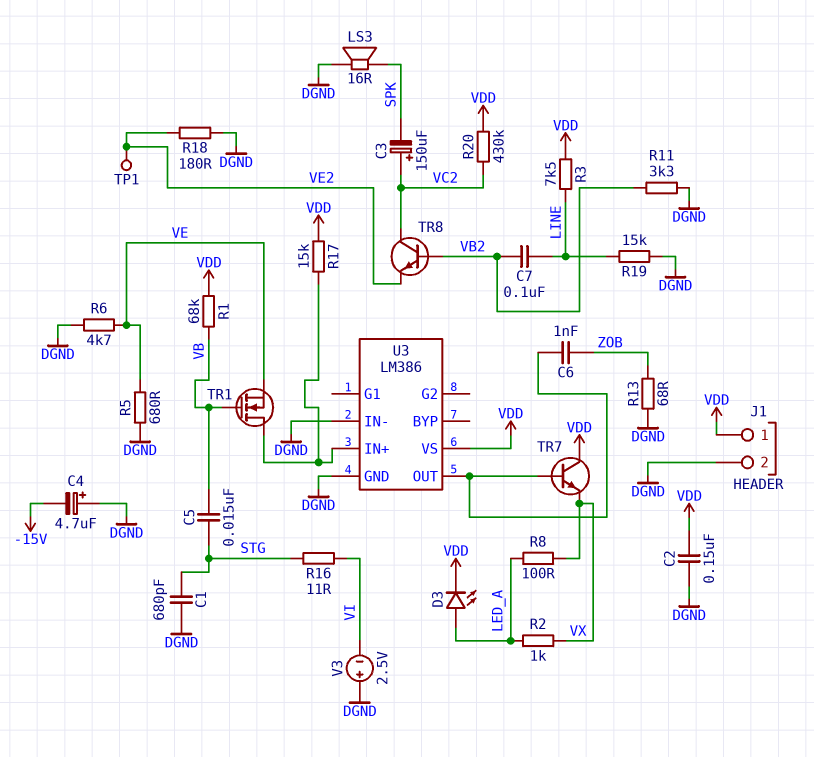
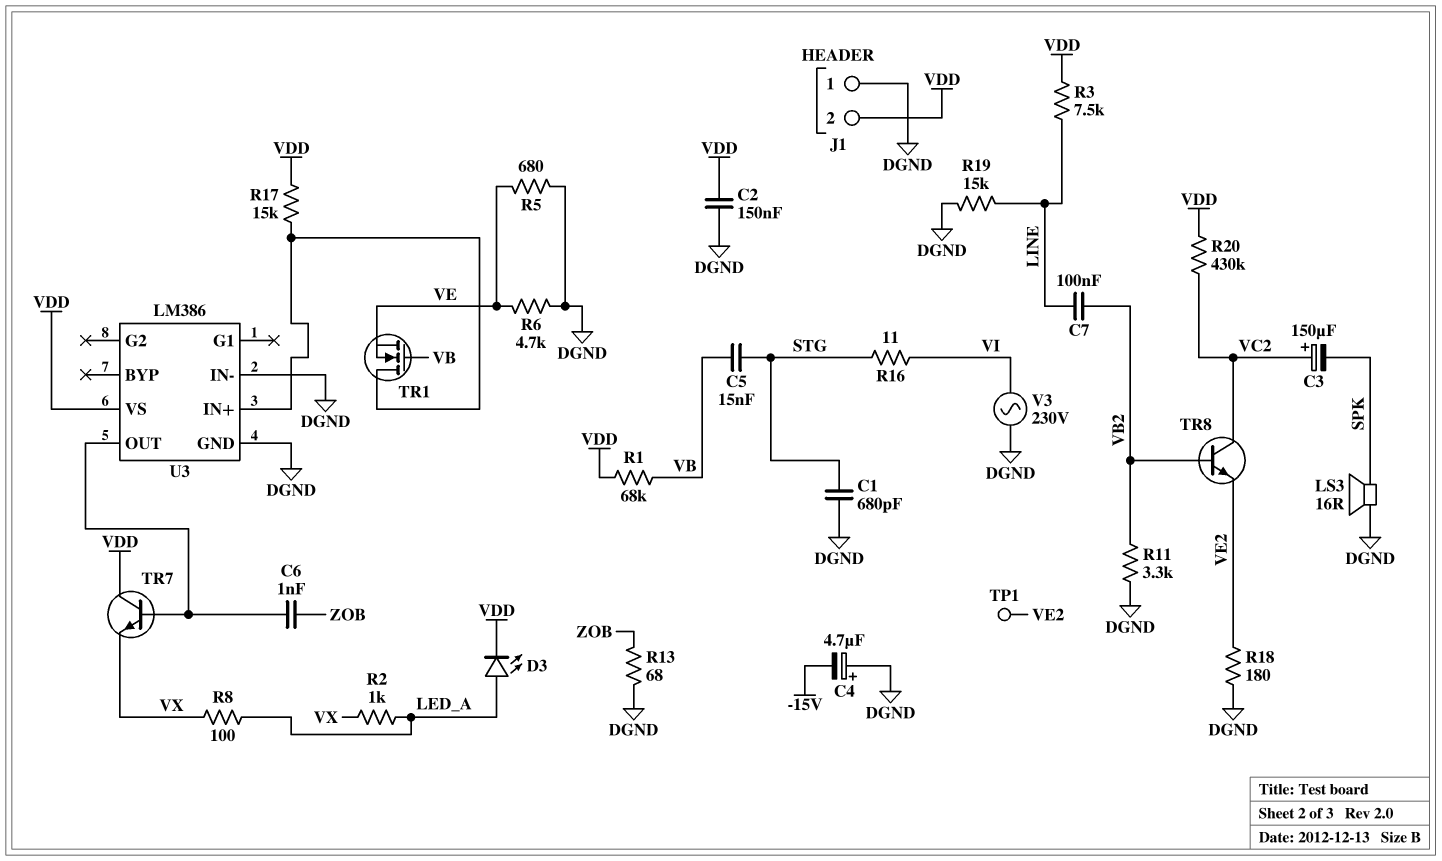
J1 pin 1: VDD -> DGND
J1 pin 2: DGND -> VDD
V3: 2.5V (plus DGND, minus VI) -> AC 230V (DGND, VI)

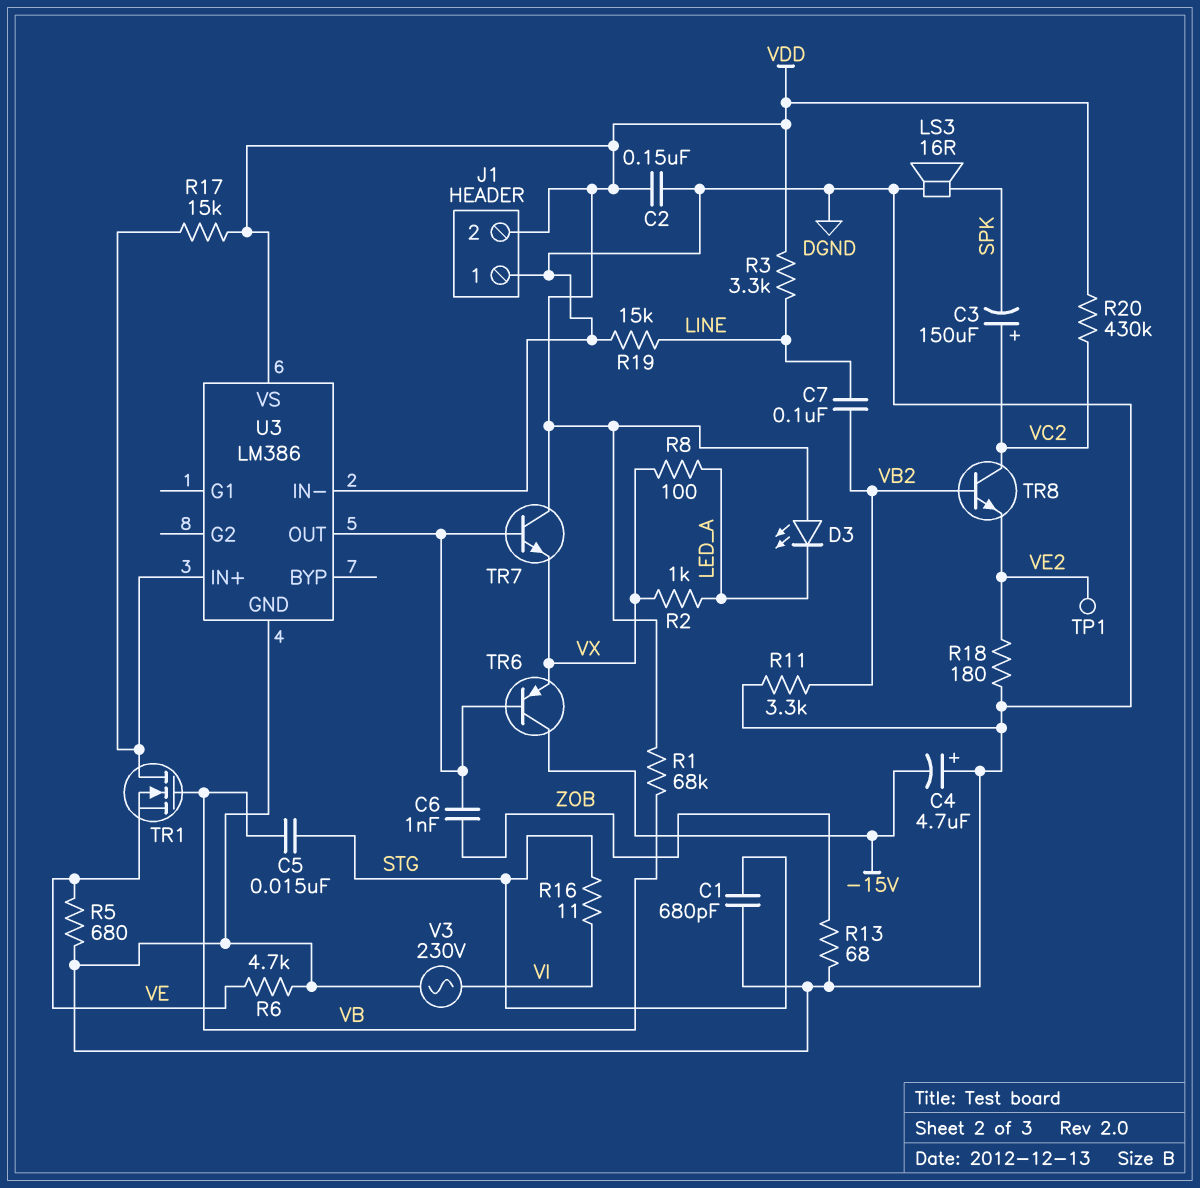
D3: LED (A LED_A, K VDD) -> LED (A VDD, K LED_A)
R3: 7.5k (LINE, VDD) -> 3.3k (LINE, VDD)
TR6: none -> PNP (B U3/OUT, C -15V, E VX)

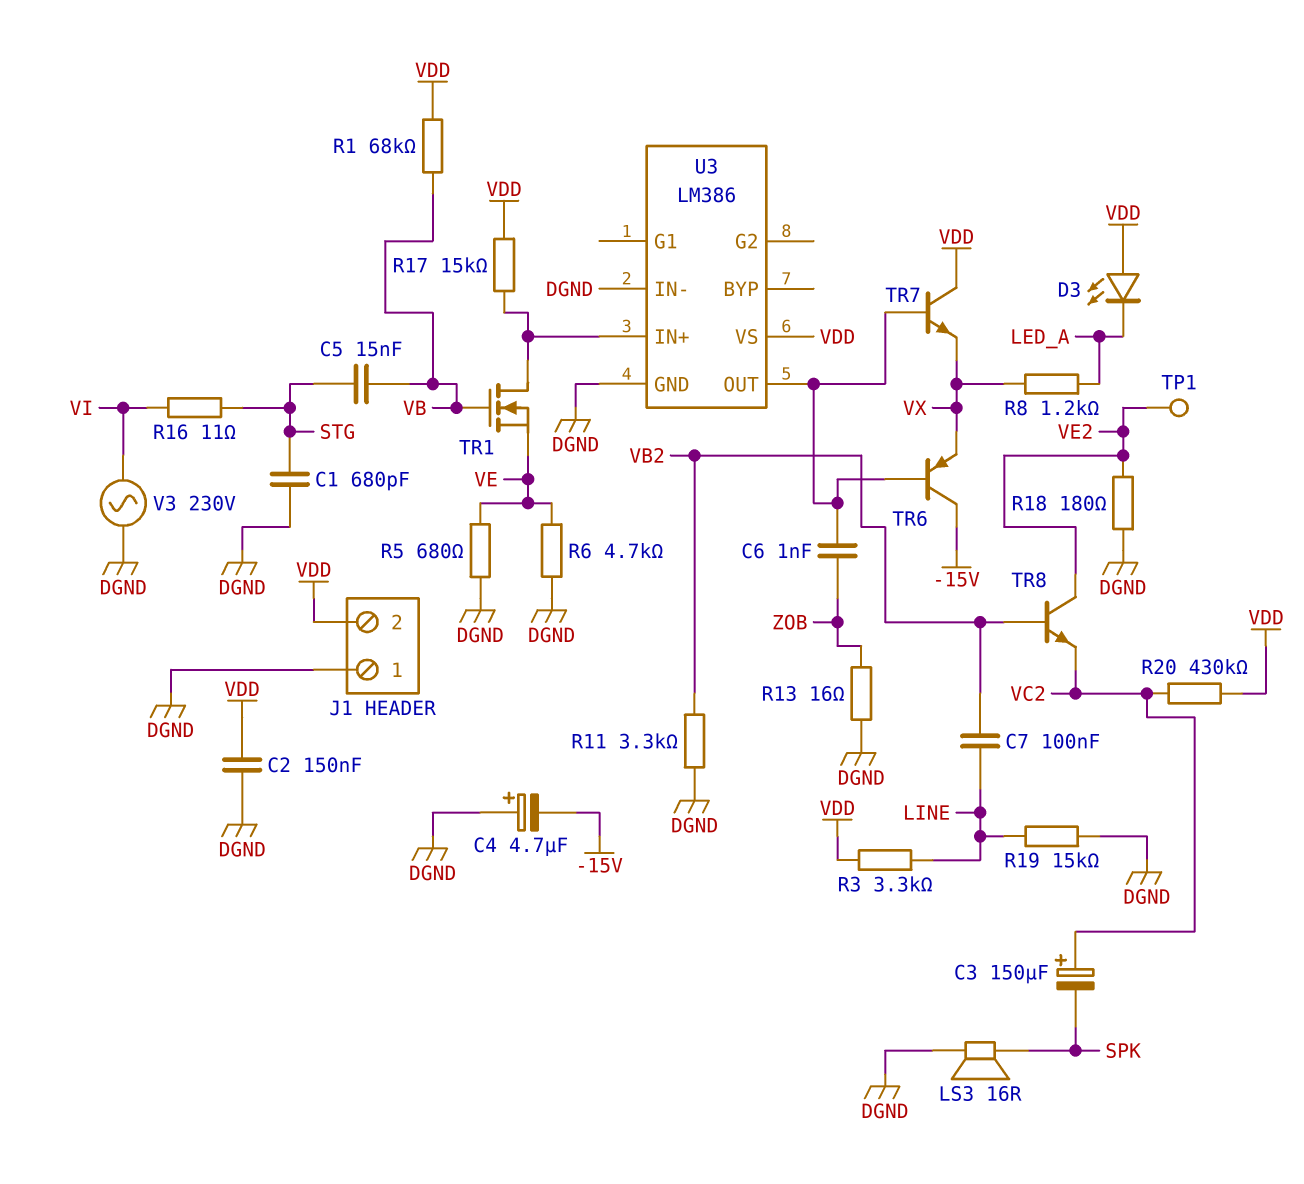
R2: 1k (LED_A, VX) -> none
R8: 100 (LED_A, VX) -> 1.2k (LED_A, VX)
R13: 68 (DGND, ZOB) -> 16 (DGND, ZOB)
TR8: NPN (B VB2, C VC2, E VE2) -> NPN (B VB2, C VE2, E VC2)

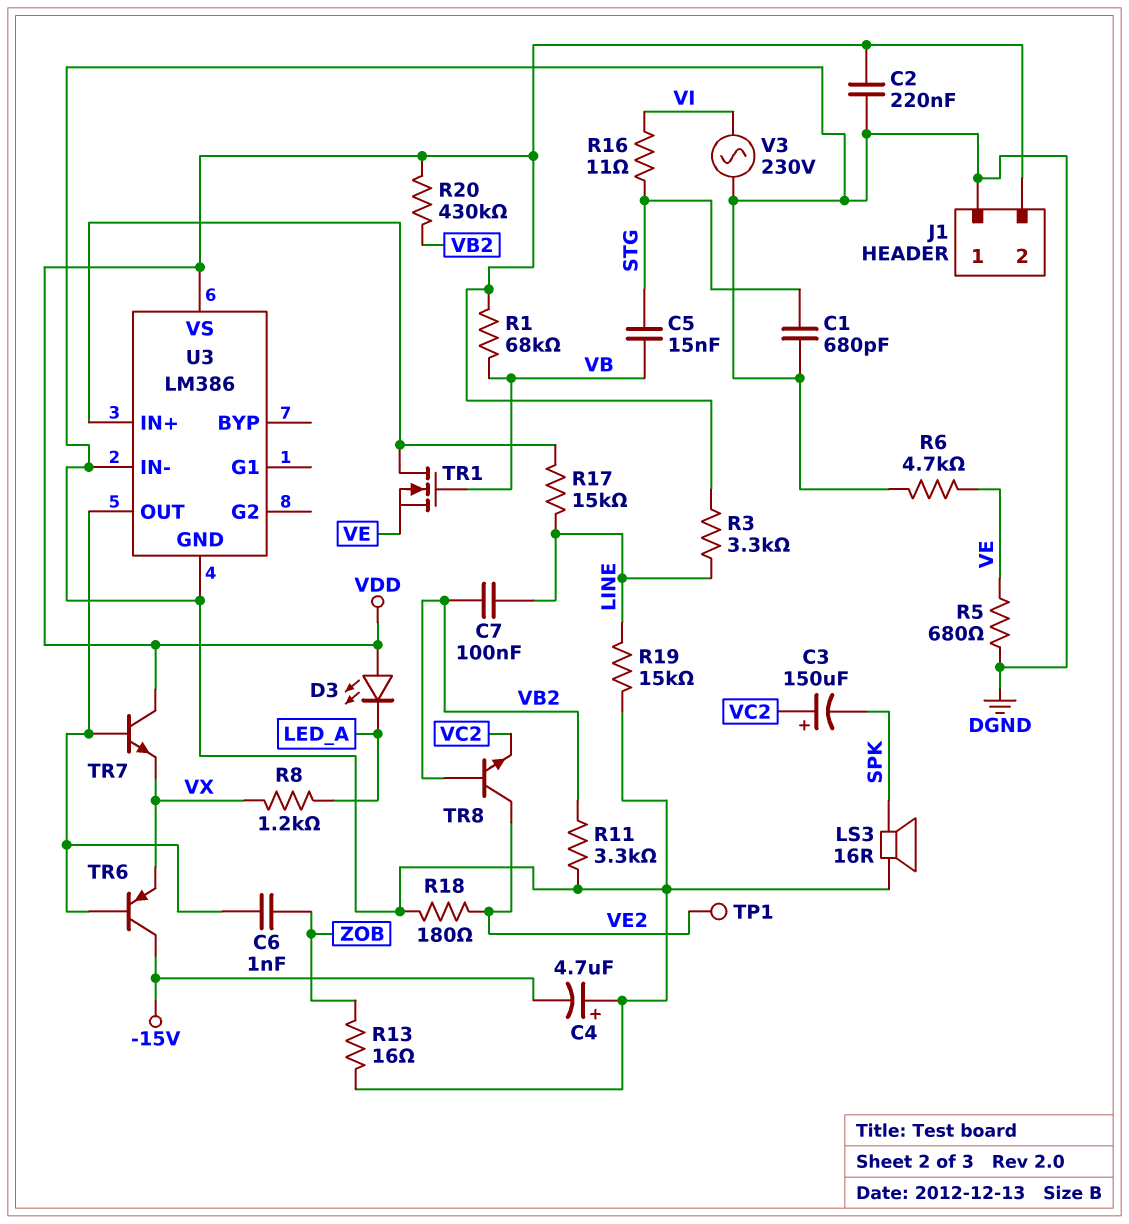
C2: 150nF (DGND, VDD) -> 220nF (DGND, VDD)
R17: 15k (U3/IN+, VDD) -> 15k (LINE, U3/IN+)
R20: 430k (VC2, VDD) -> 430k (VB2, VDD)

